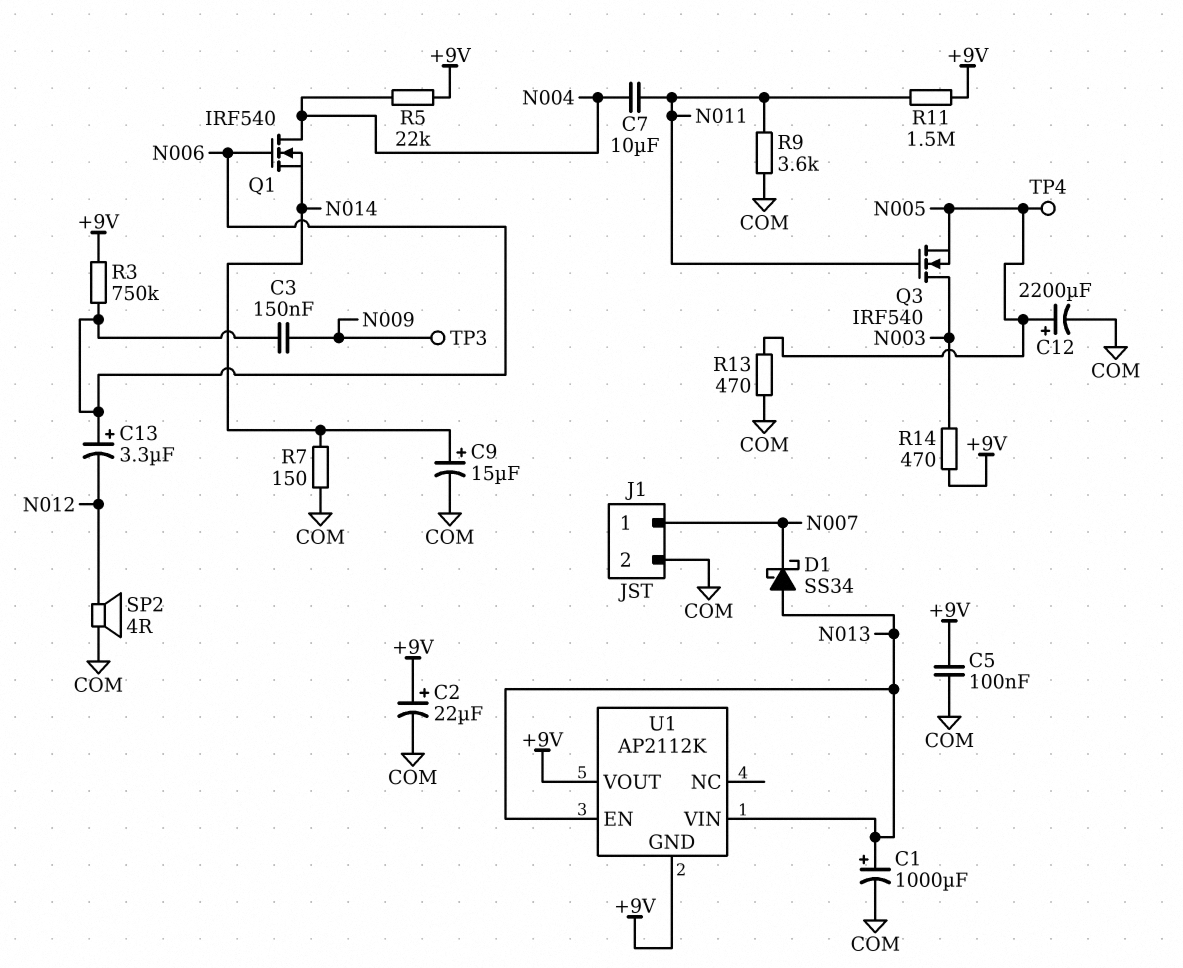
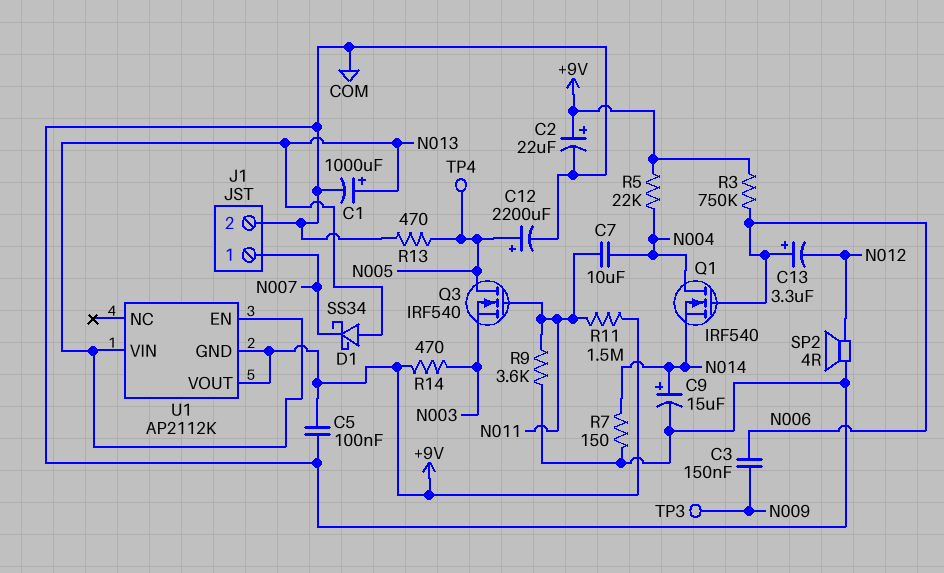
Q3: NMOS IRF540 (G N011, D N003, S N005) -> NMOS IRF540 (G N011, D N005, S N003)

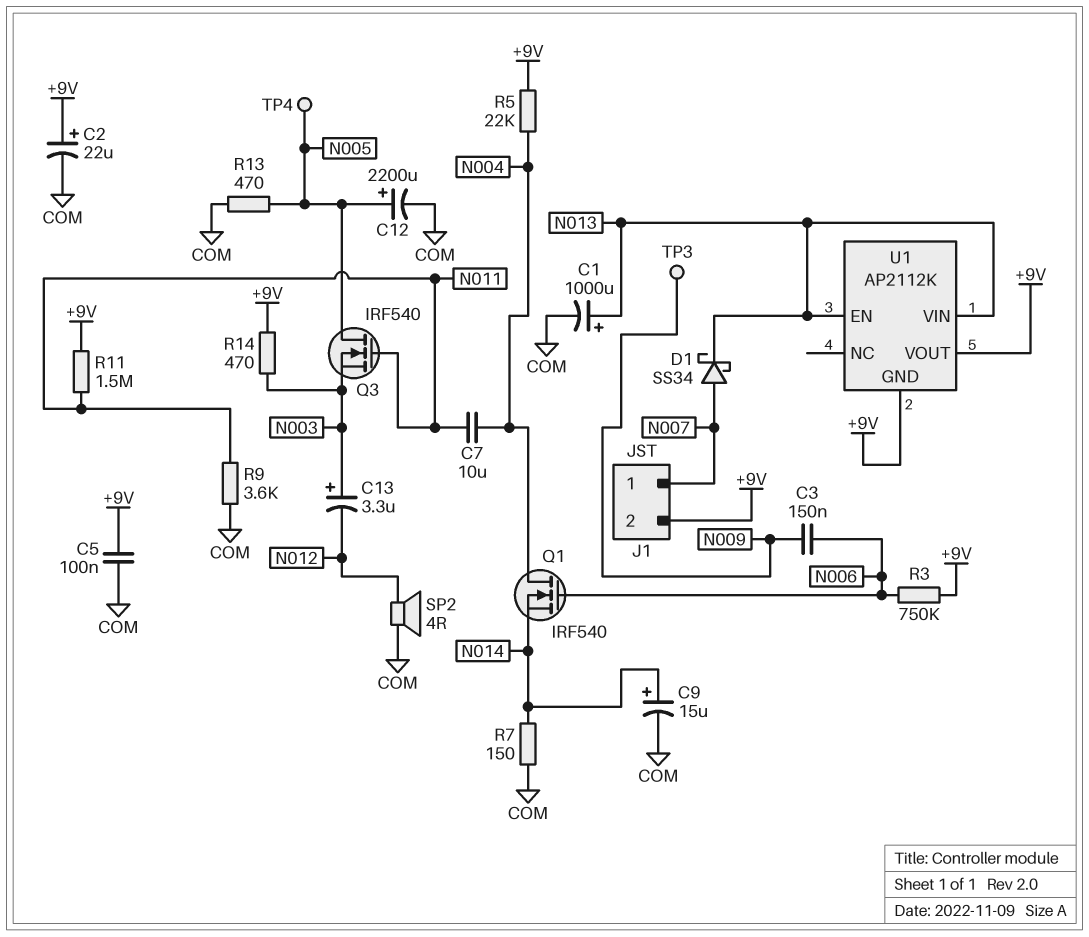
C13: 3.3uF (plus N006, minus N012) -> 3.3uF (plus N003, minus N012)
D1: schottky SS34 (A N013, K N007) -> schottky SS34 (A N007, K N013)
J1 pin 2: COM -> +9V

